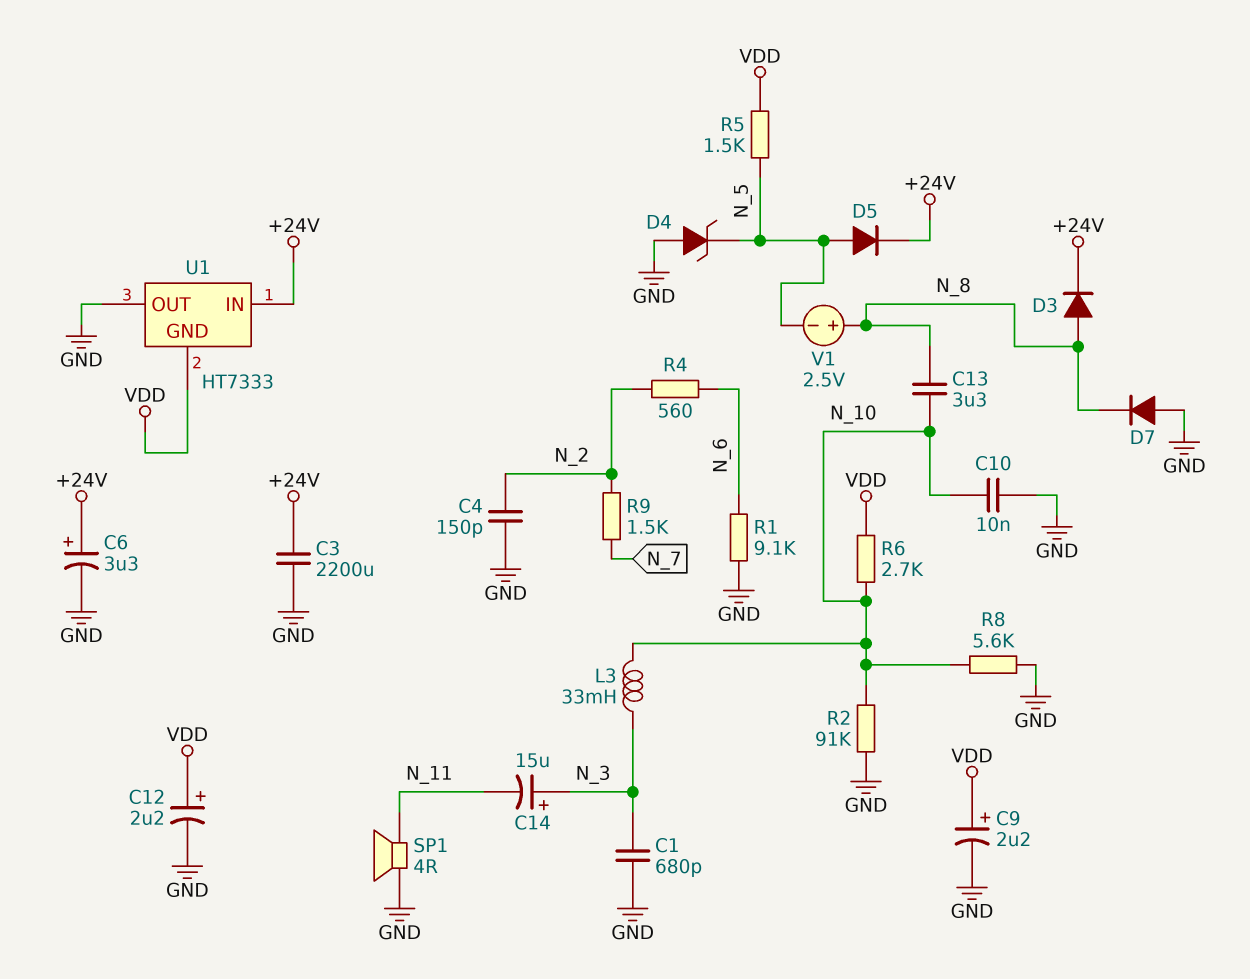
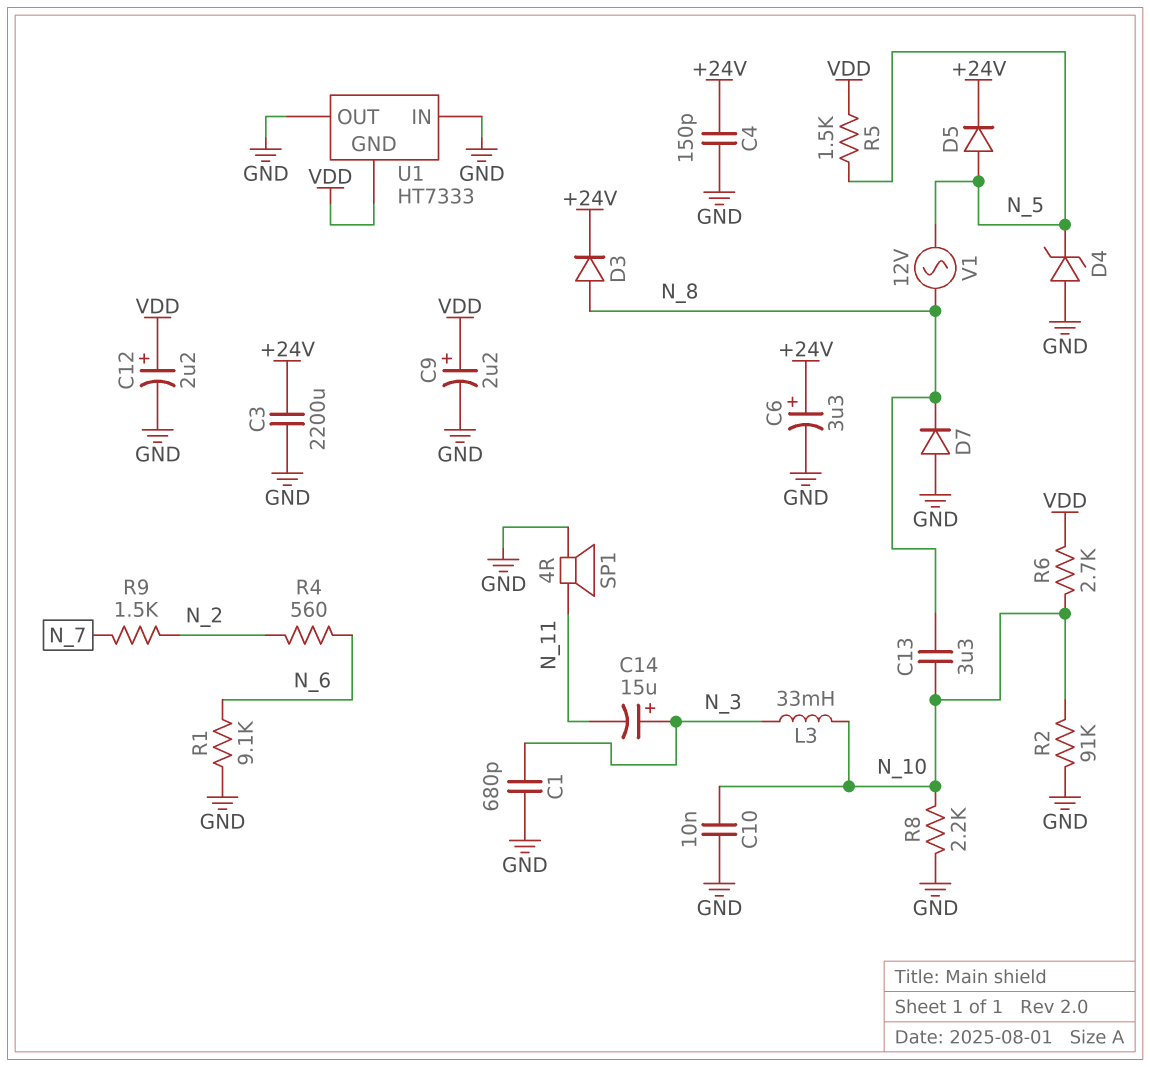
C4: 150pF (GND, N_2) -> 150pF (+24V, GND)
R8: 5.6k (GND, N_10) -> 2.2k (GND, N_10)
U1 pin IN: +24V -> GND
V1: 2.5V (plus N_8, minus N_5) -> AC 12V (N_5, N_8)

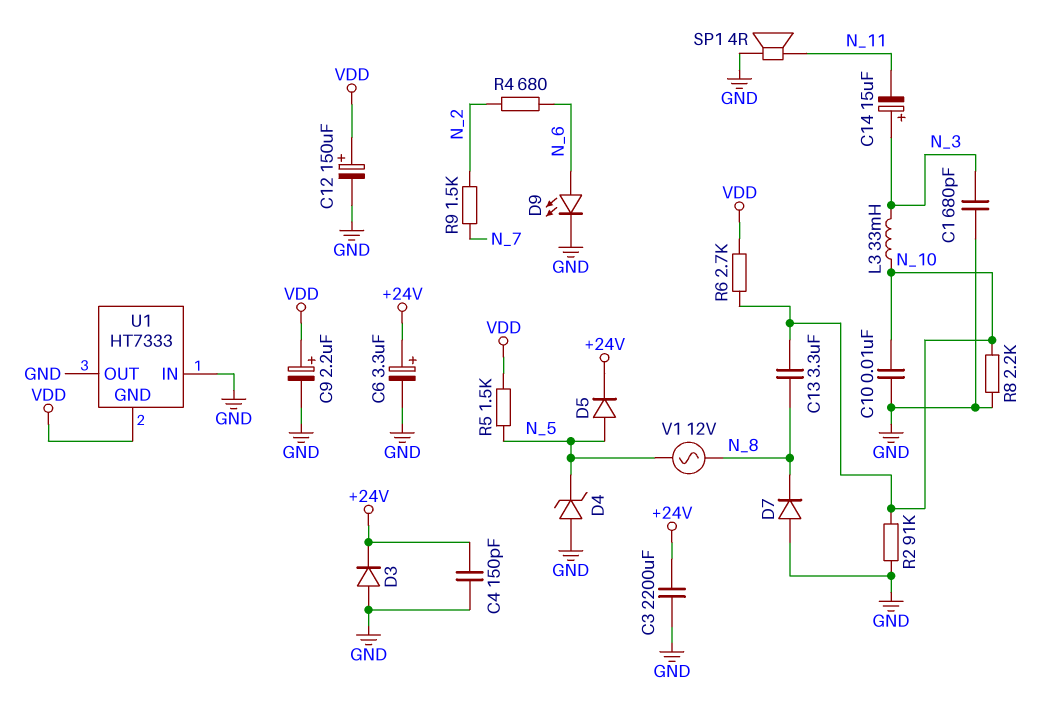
C12: 2.2uF (plus VDD, minus GND) -> 150uF (plus VDD, minus GND)
D3: diode (A N_8, K +24V) -> diode (A GND, K +24V)
D9: none -> LED (A N_6, K GND)
R1: 9.1k (GND, N_6) -> none
R4: 560 (N_2, N_6) -> 680 (N_2, N_6)

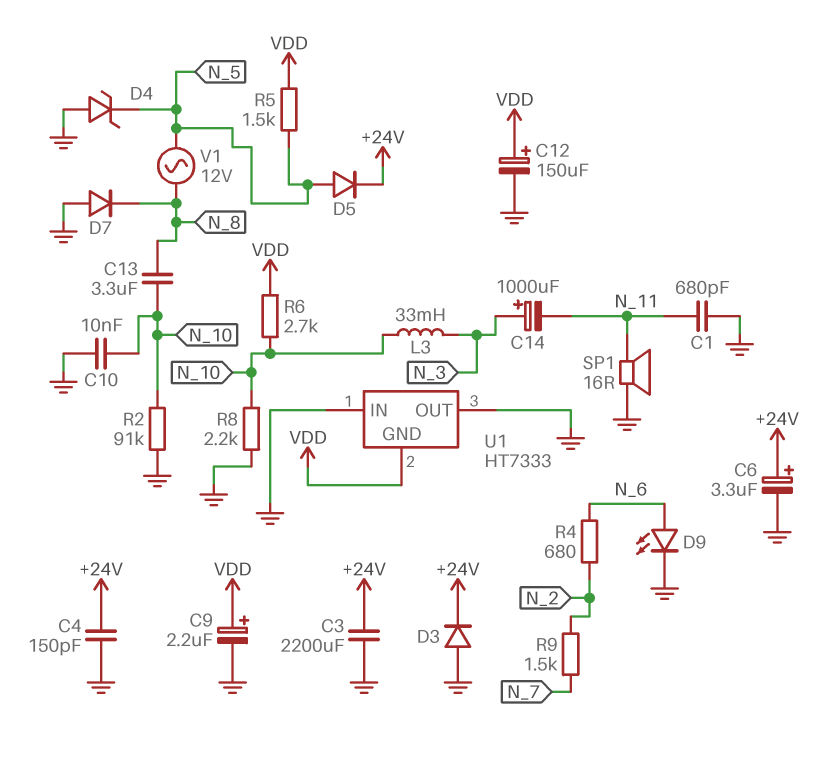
C1: 680pF (GND, N_3) -> 680pF (GND, N_11)
C14: 15uF (plus N_3, minus N_11) -> 1000uF (plus N_3, minus N_11)
SP1: speaker 4R (GND, N_11) -> speaker 16R (GND, N_11)

